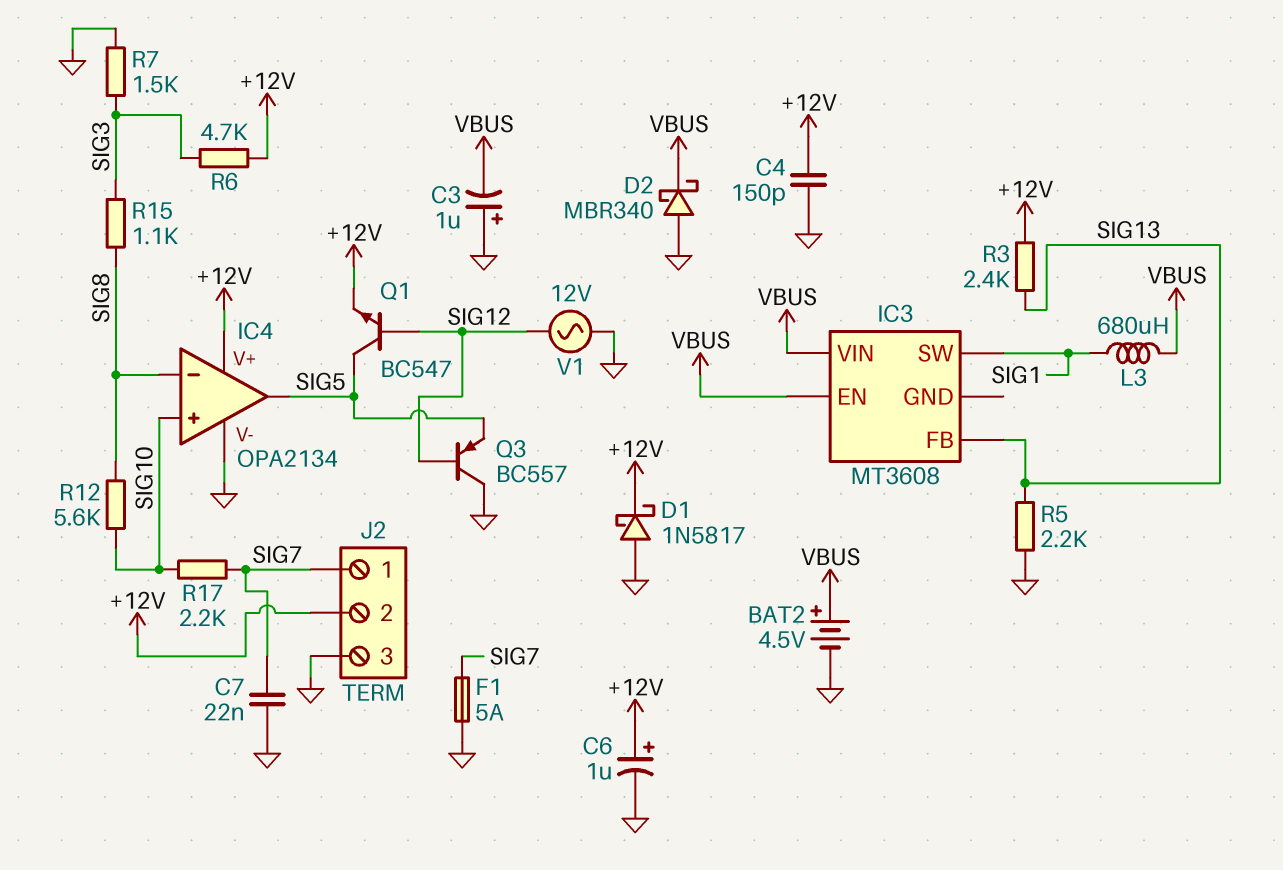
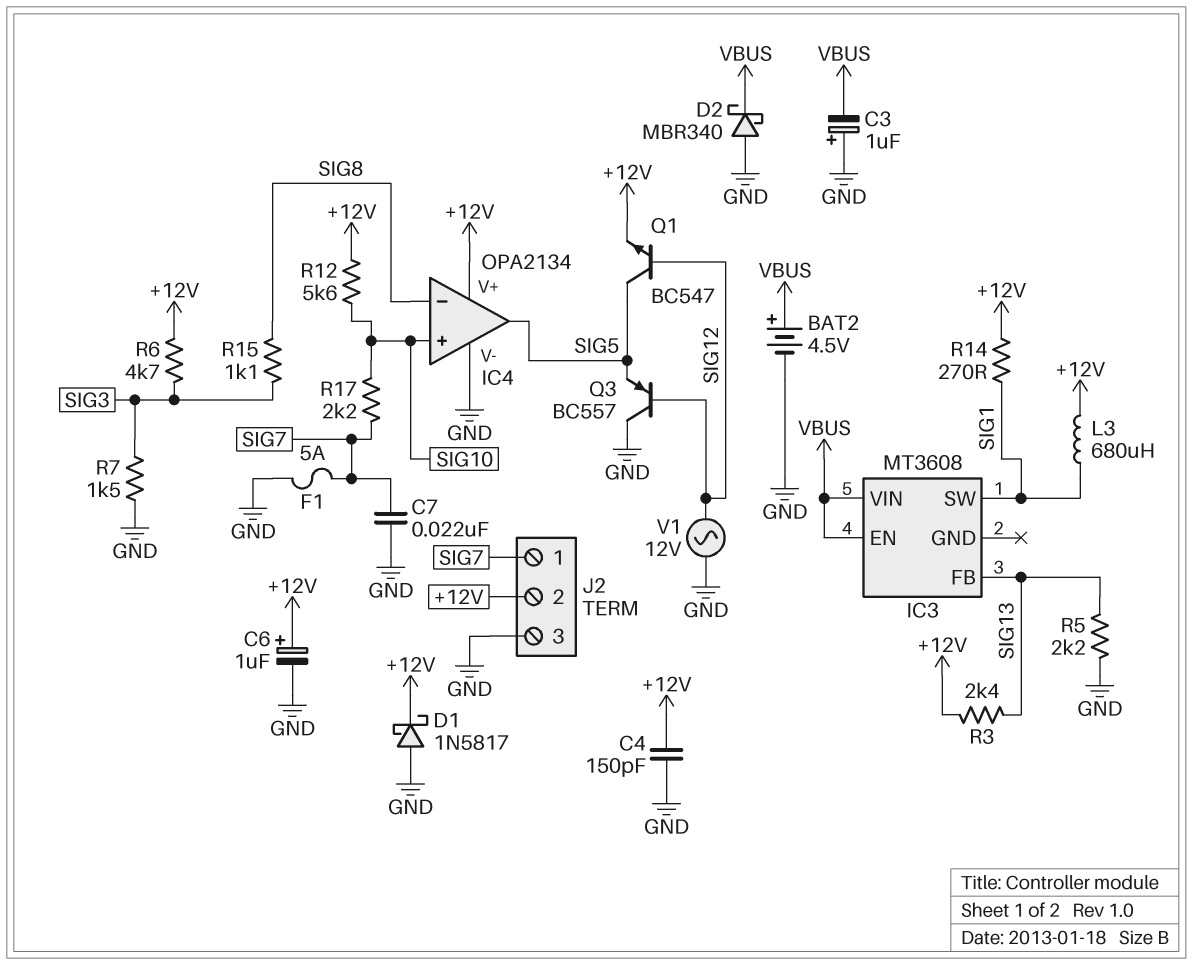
L3: 680uH (SIG1, VBUS) -> 680uH (+12V, SIG1)
R12: 5.6k (SIG8, SIG10) -> 5.6k (+12V, SIG10)
R14: none -> 270 (+12V, SIG1)

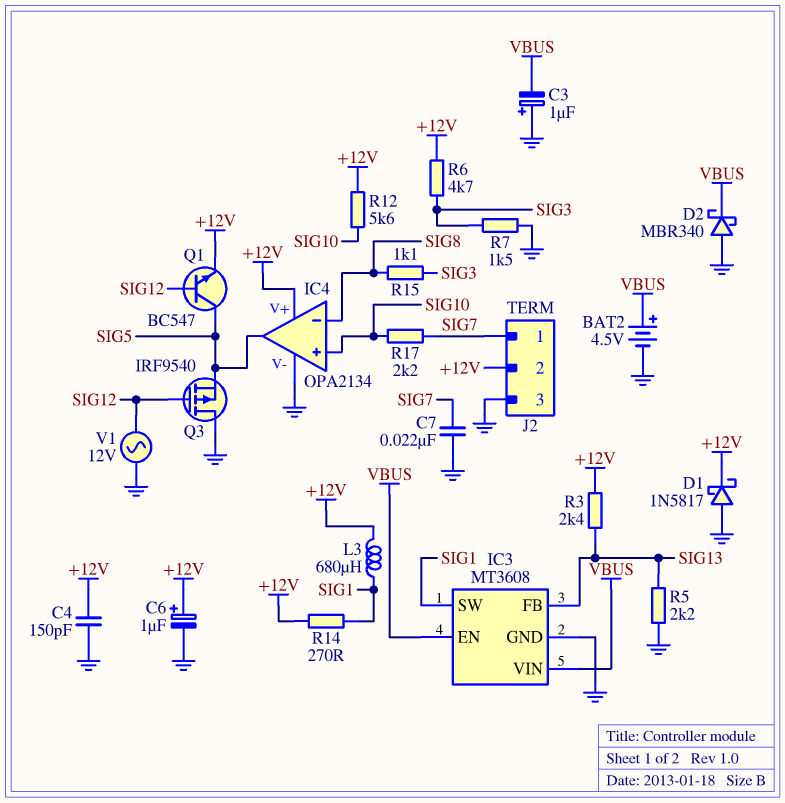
F1: 5A (GND, SIG7) -> none
IC3 pin GND: none -> GND
Q3: PNP BC557 (B SIG12, C GND, E SIG5) -> PMOS IRF9540 (G SIG12, D GND, S SIG5)

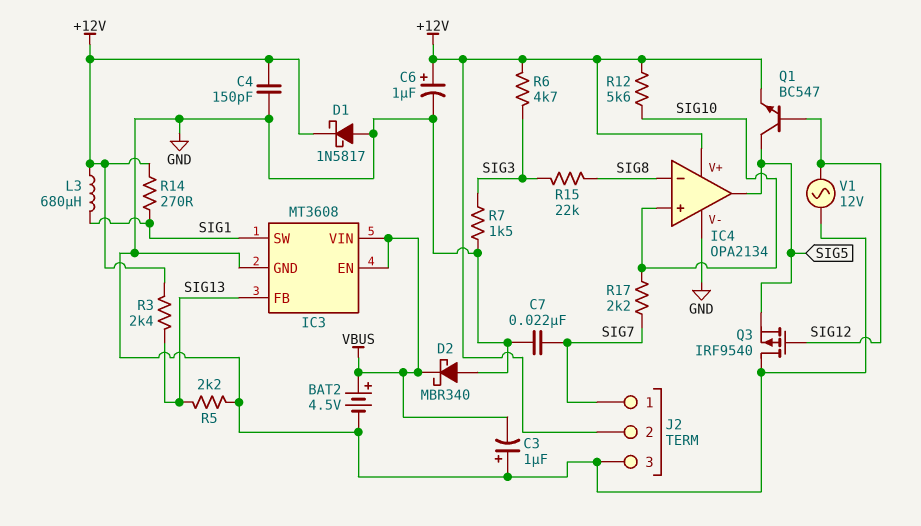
R15: 1.1k (SIG3, SIG8) -> 22k (SIG3, SIG8)

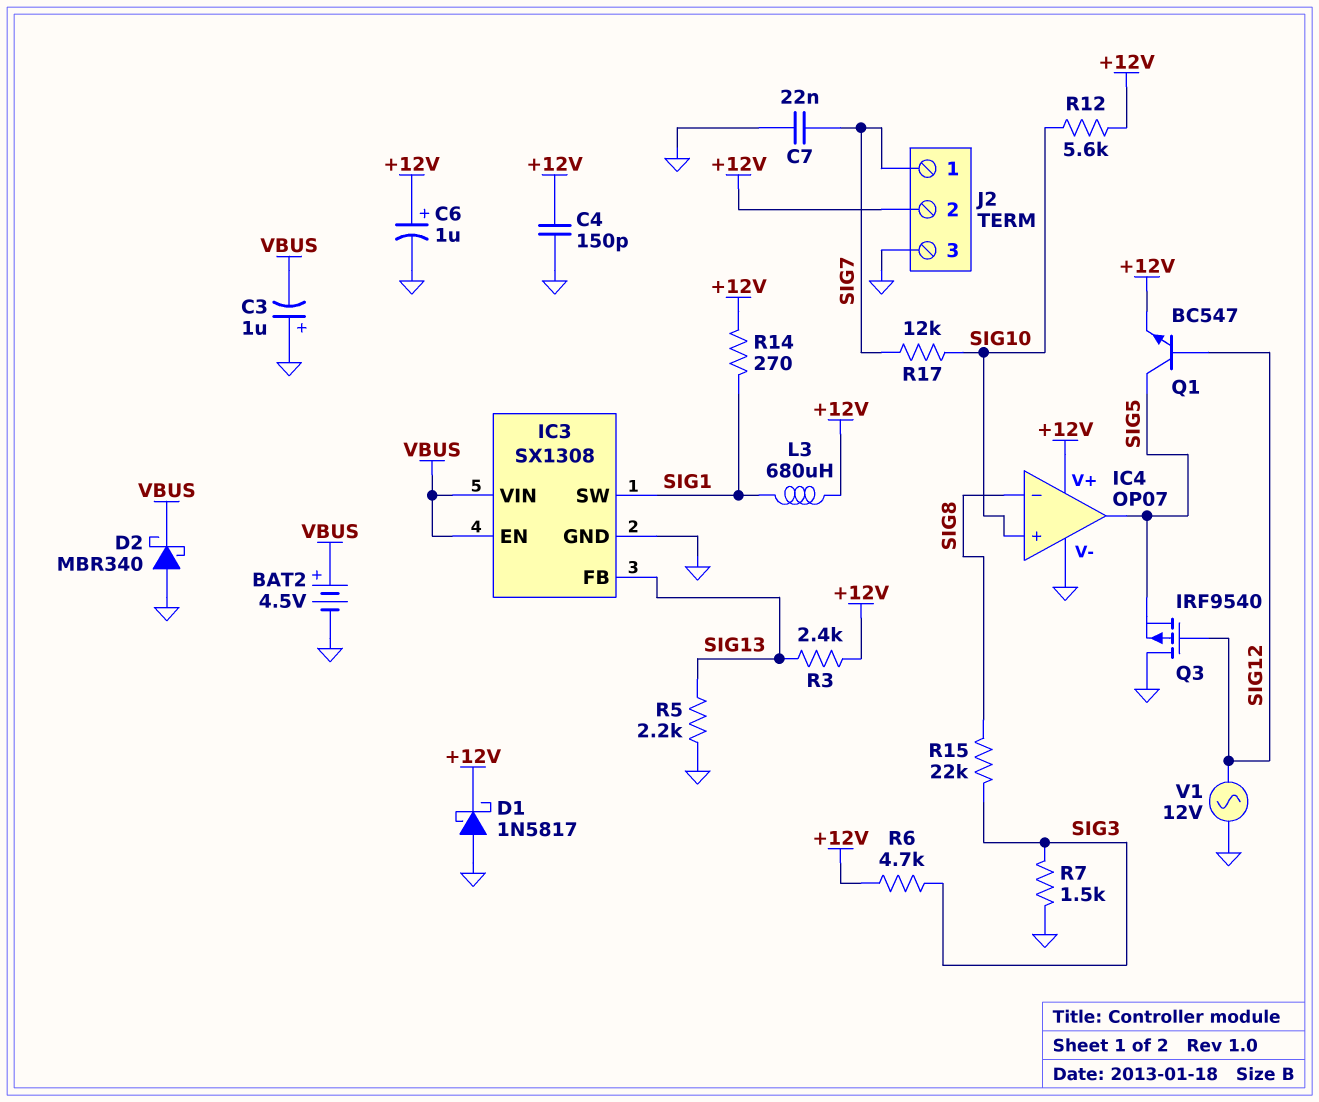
IC3: MT3608 -> SX1308
IC4: OPA2134 -> OP07
R17: 2.2k (SIG7, SIG10) -> 12k (SIG7, SIG10)

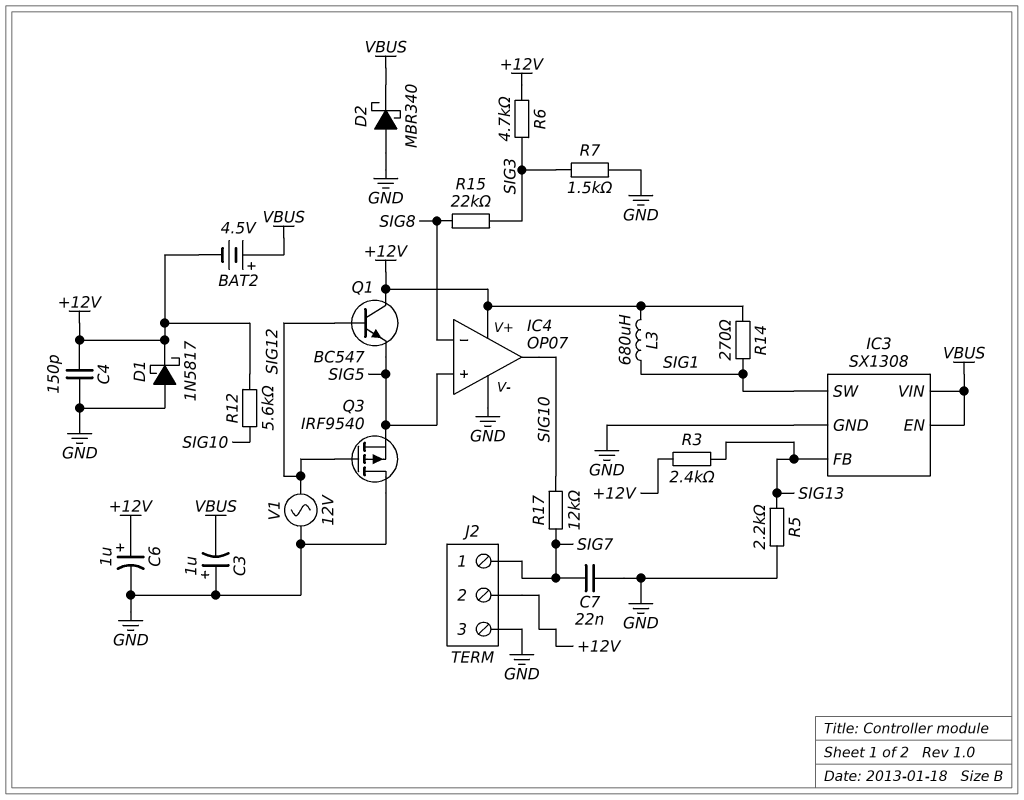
BAT2: 4.5V (plus VBUS, minus GND) -> 4.5V (plus VBUS, minus +12V)
IC4 pin in+: SIG10 -> SIG5
IC4 pin out: SIG5 -> SIG10
Q1: NPN BC547 (B SIG12, C SIG5, E +12V) -> NPN BC547 (B SIG12, C +12V, E SIG5)

